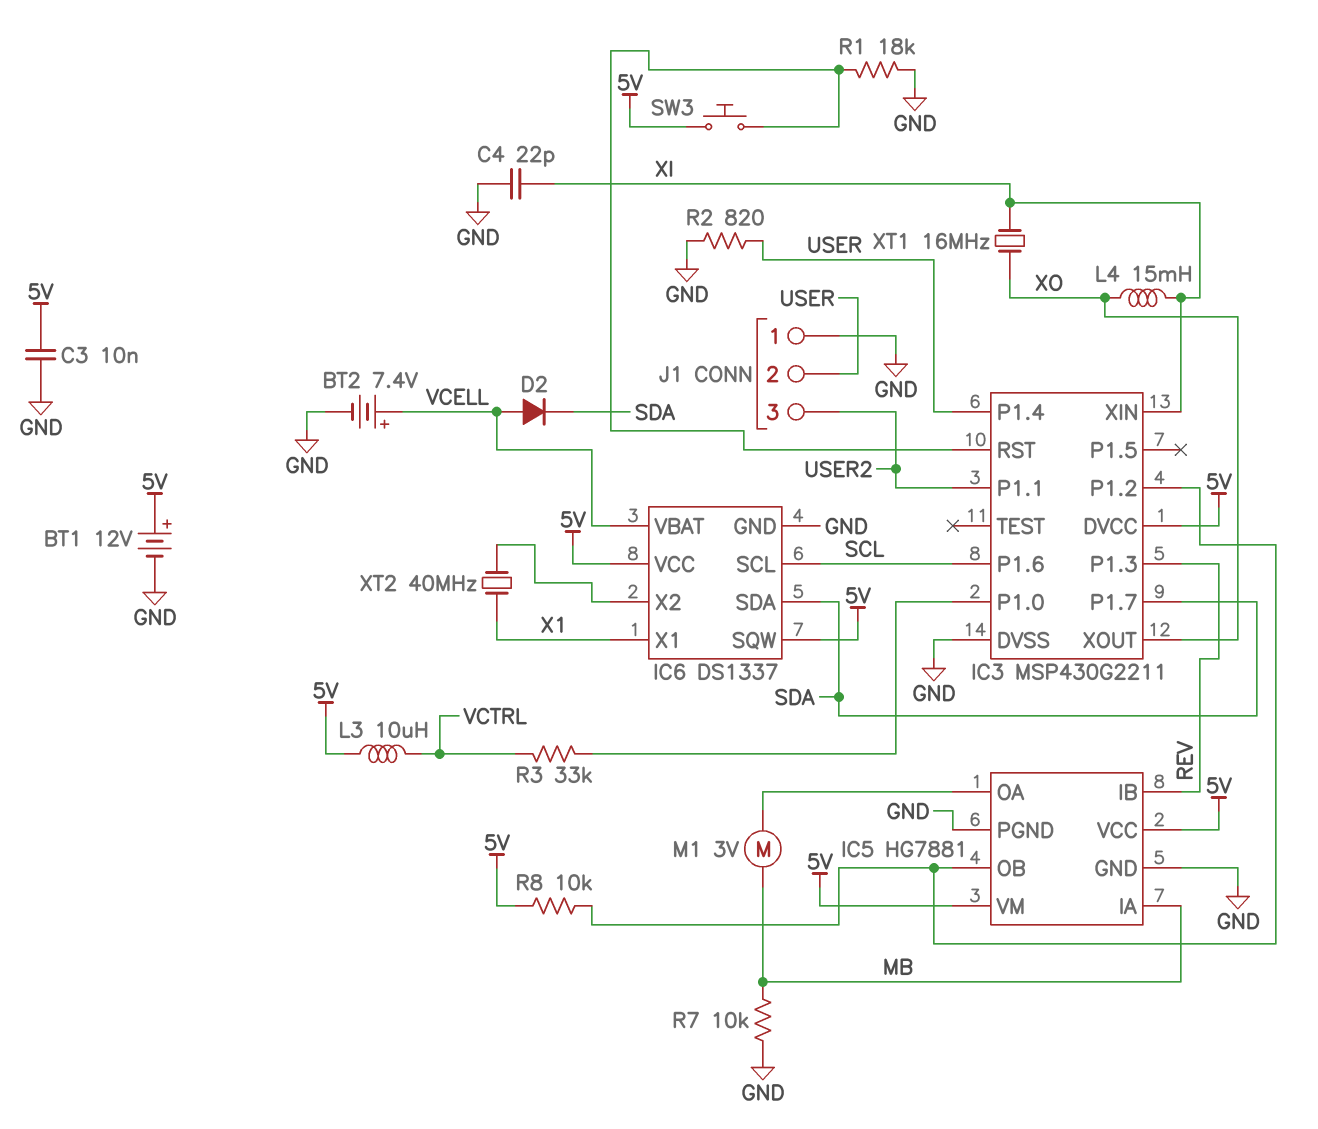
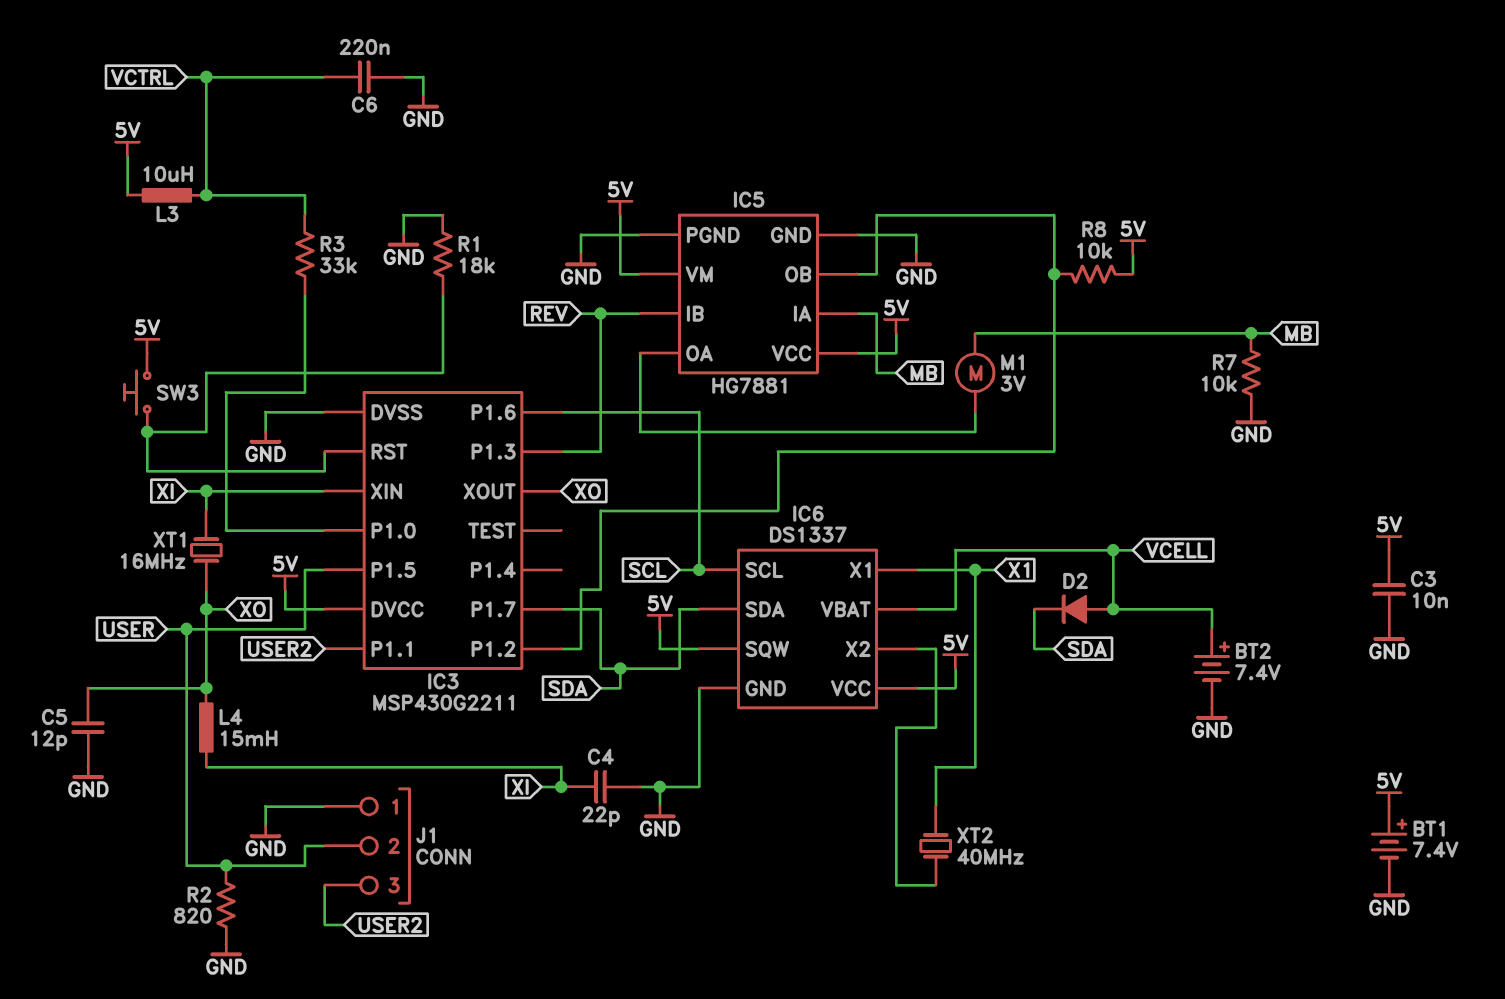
BT1: 12V (plus 5V, minus GND) -> 7.4V (plus 5V, minus GND)
C5: none -> 12pF (GND, XO)
C6: none -> 220nF (GND, VCTRL)
IC3 pin P1.4: USER -> none
IC3 pin P1.5: none -> USER

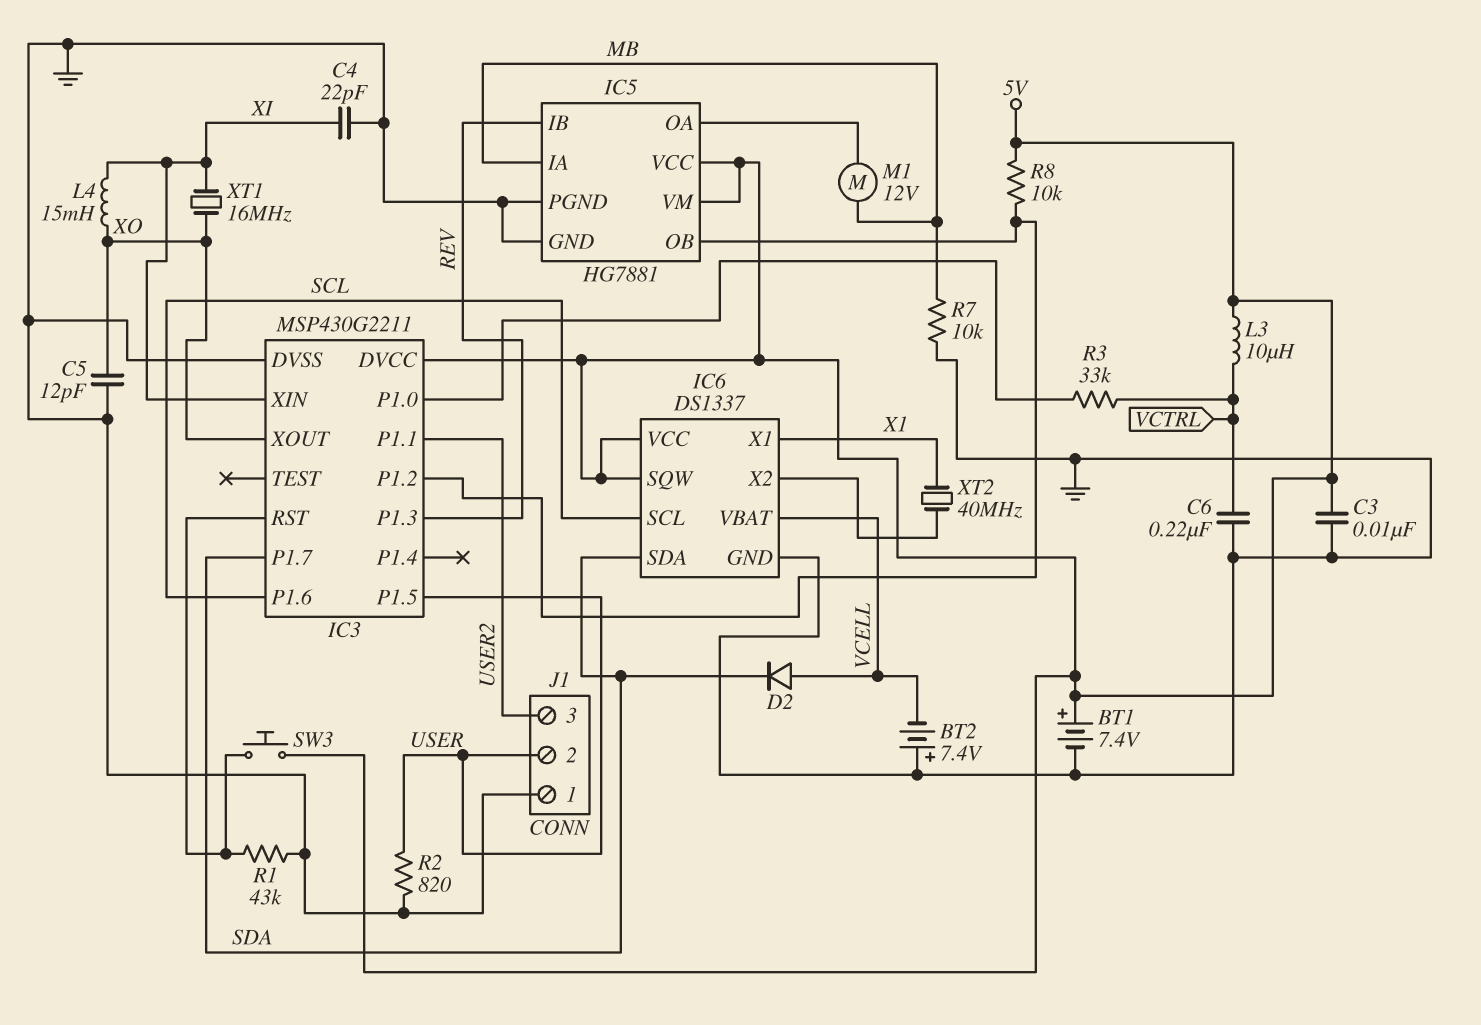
BT2: 7.4V (plus VCELL, minus GND) -> 7.4V (plus GND, minus VCELL)
M1: motor 3V (IC5/OA, MB) -> motor 12V (IC5/OA, MB)
R1: 18k (GND, IC3/RST) -> 43k (GND, IC3/RST)

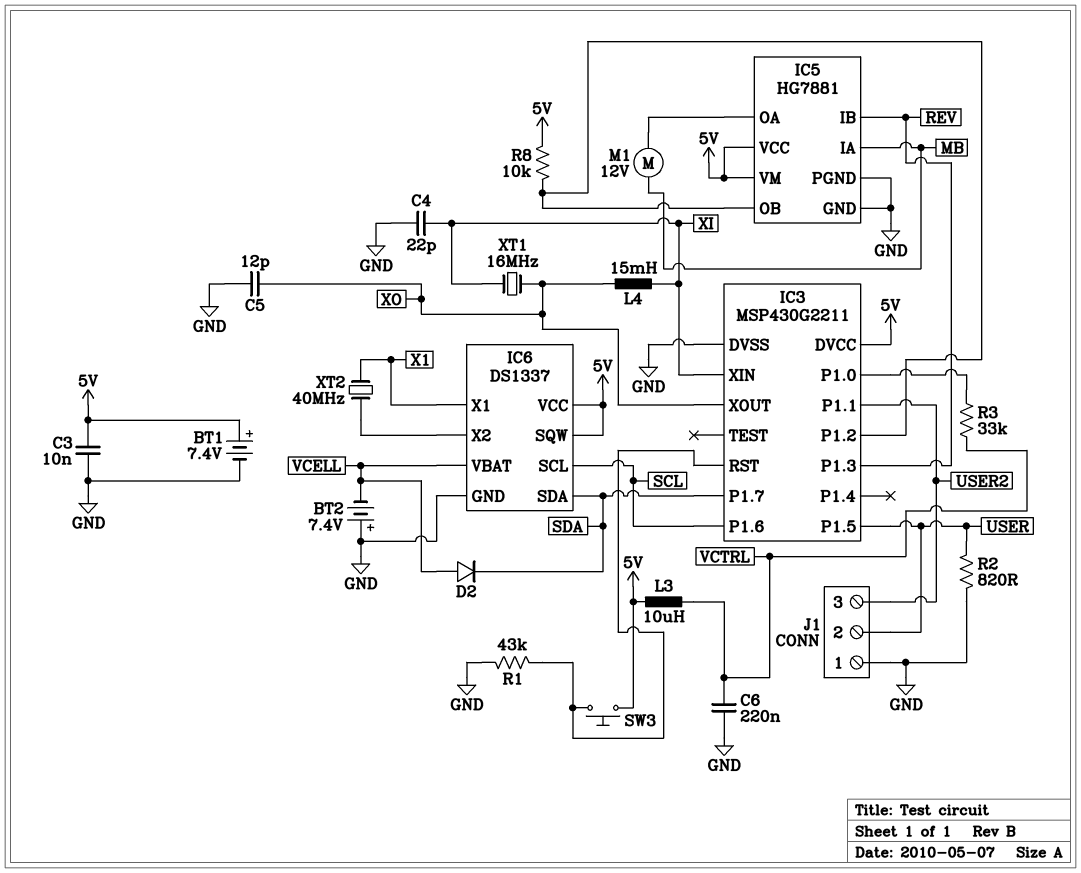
R7: 10k (GND, MB) -> none

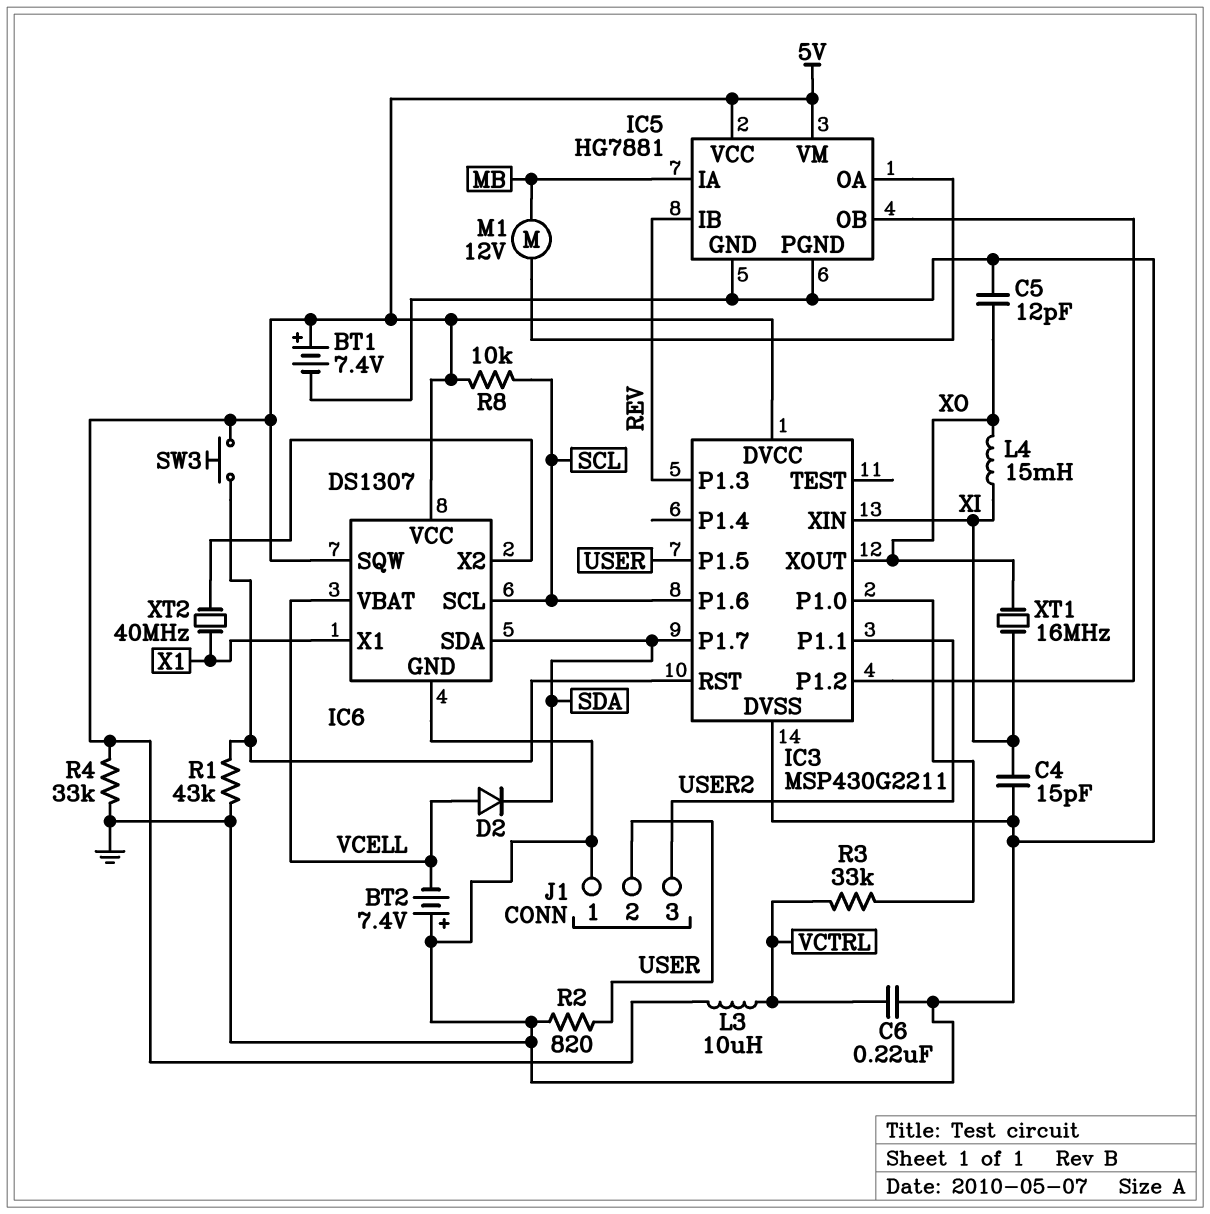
C3: 10nF (5V, GND) -> none
C4: 22pF (GND, XI) -> 15pF (GND, XI)
IC6: DS1337 -> DS1307
R4: none -> 33k (5V, GND)
R8: 10k (5V, IC3/P1.2) -> 10k (5V, SCL)

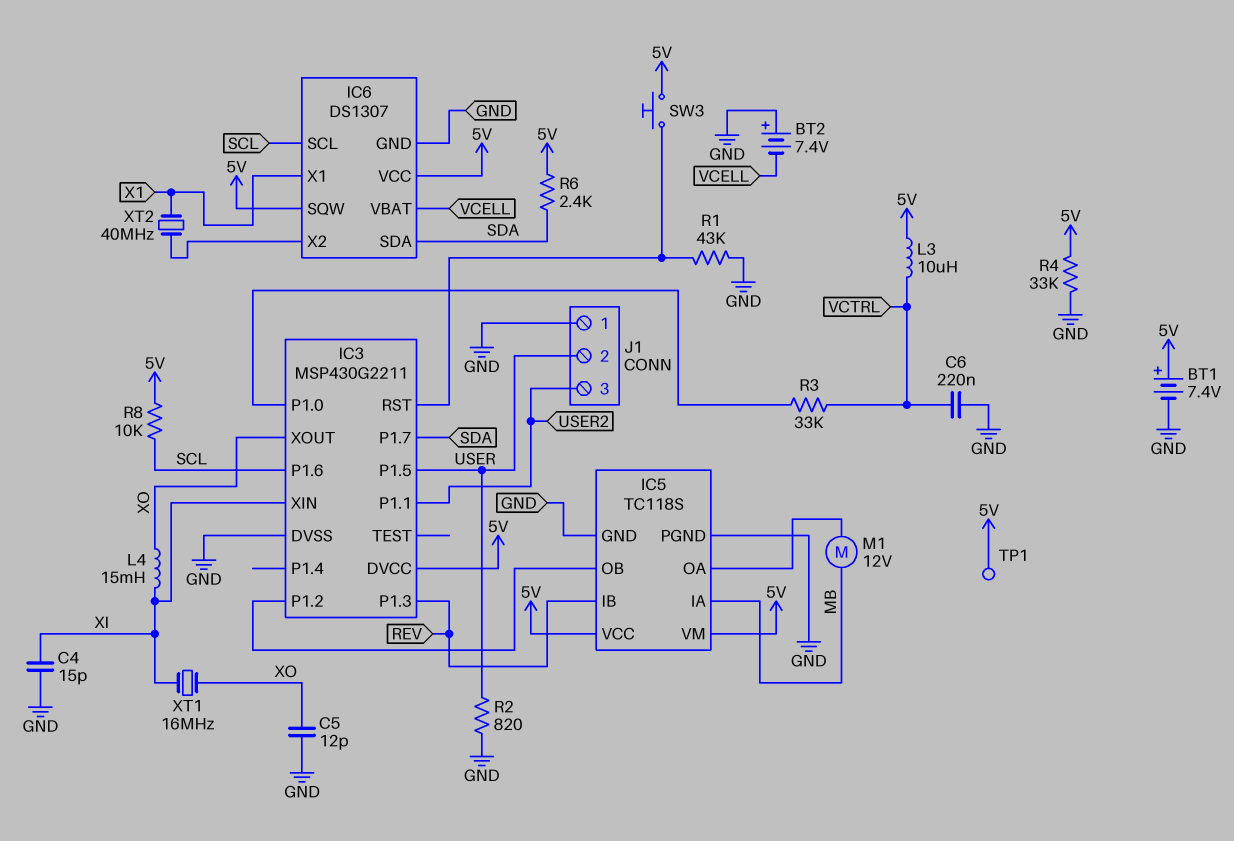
D2: diode (A VCELL, K SDA) -> none
IC5: HG7881 -> TC118S
R6: none -> 2.4k (5V, SDA)
TP1: none -> test point (5V)

